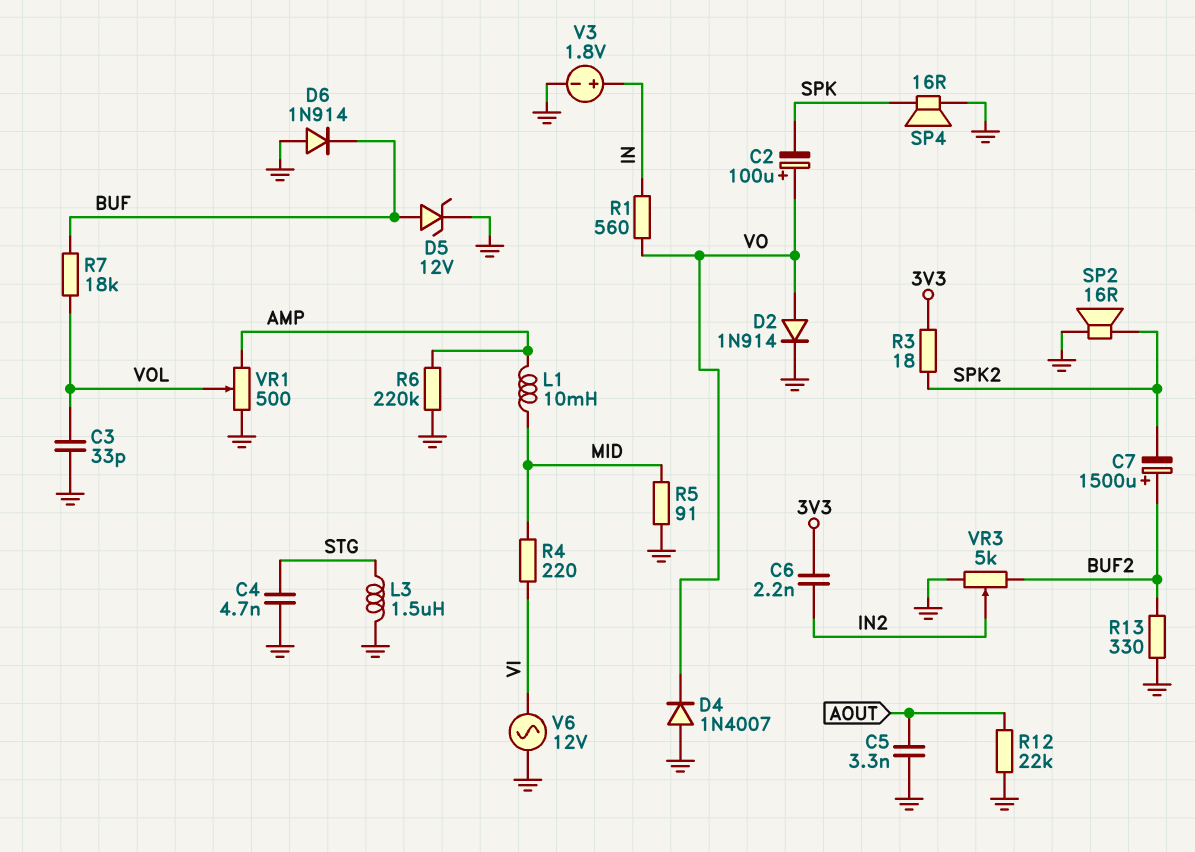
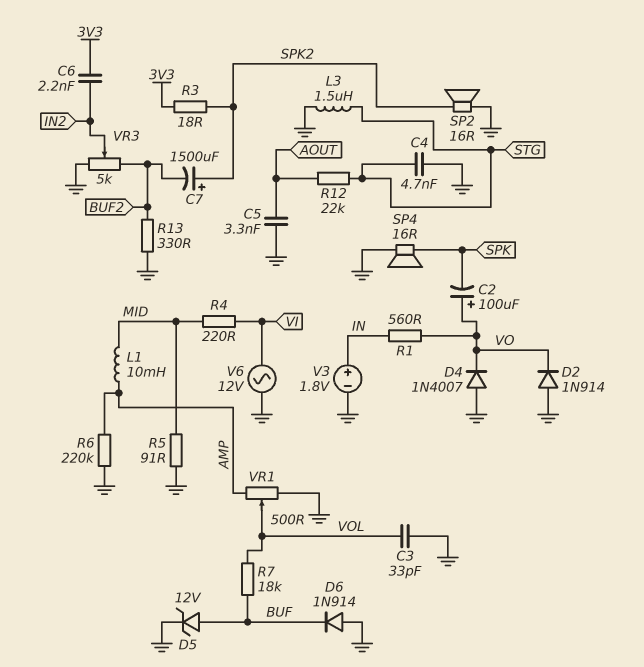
C7: 1500uF (plus BUF2, minus SPK2) -> 1500uF (plus SPK2, minus BUF2)
D2: diode 1N914 (A VO, K GND) -> diode 1N914 (A GND, K VO)
R12: 22k (AOUT, GND) -> 22k (AOUT, STG)

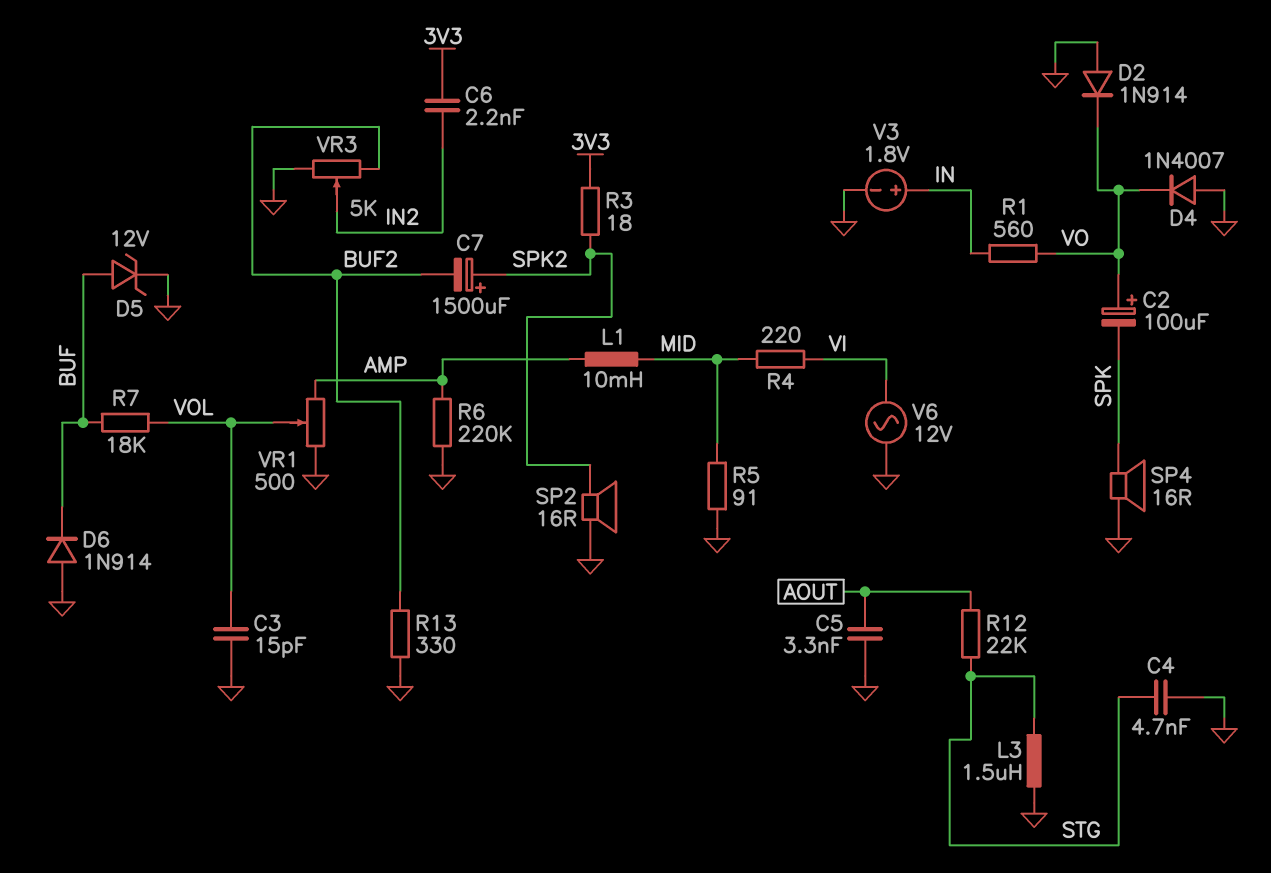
C3: 33pF (GND, VOL) -> 15pF (GND, VOL)

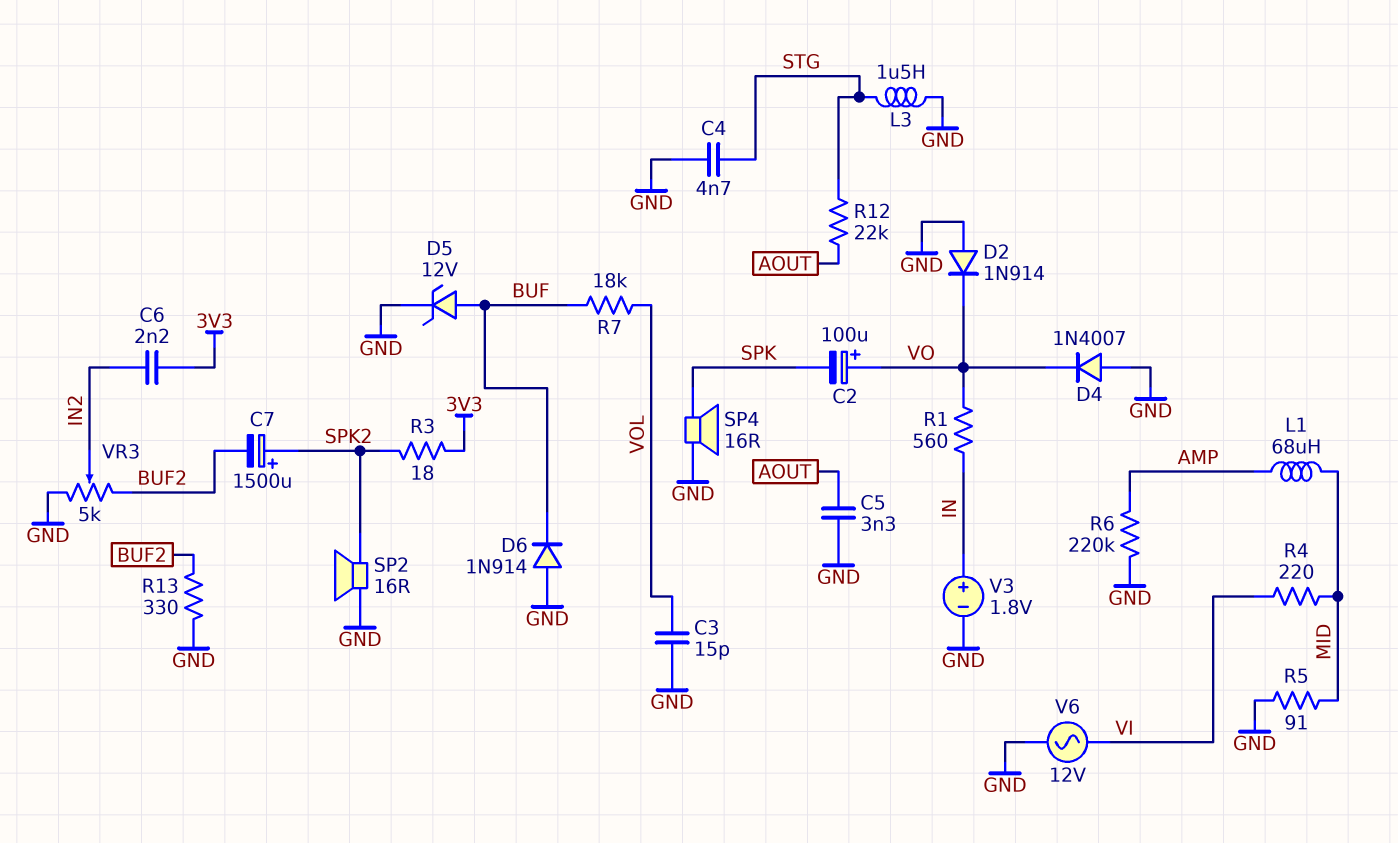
L1: 10mH (AMP, MID) -> 68uH (AMP, MID)
VR1: 500 (AMP, GND, wiper VOL) -> none

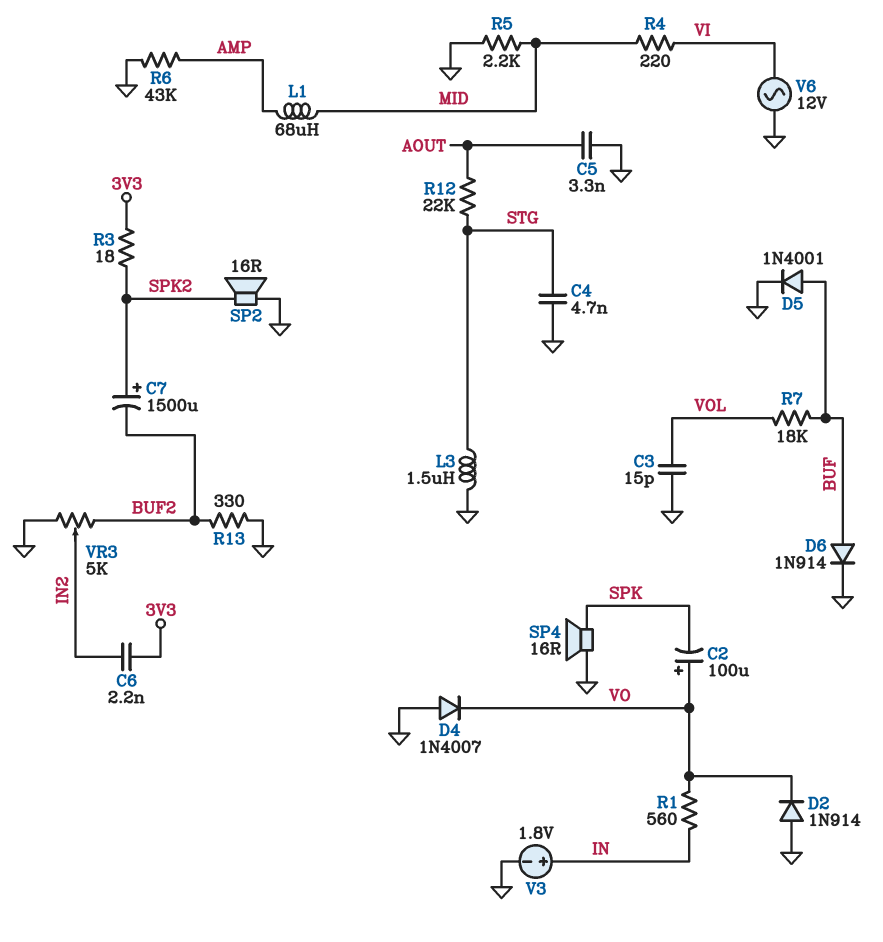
D5: zener 12V (A BUF, K GND) -> diode 1N4001 (A BUF, K GND)
D6: diode 1N914 (A GND, K BUF) -> diode 1N914 (A BUF, K GND)
R5: 91 (GND, MID) -> 2.2k (GND, MID)
R6: 220k (AMP, GND) -> 43k (AMP, GND)

